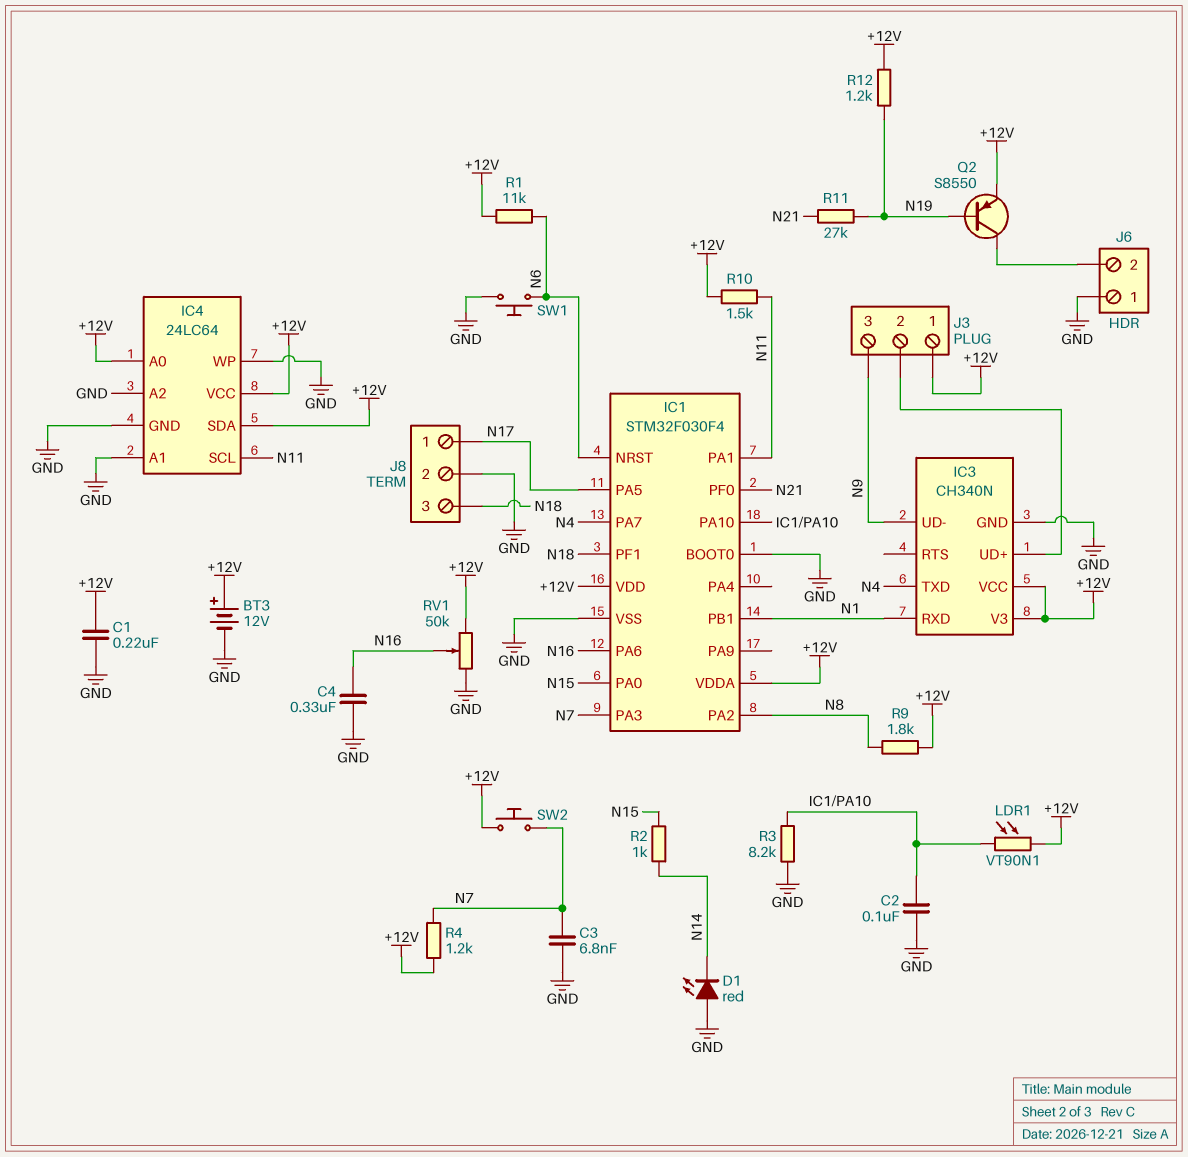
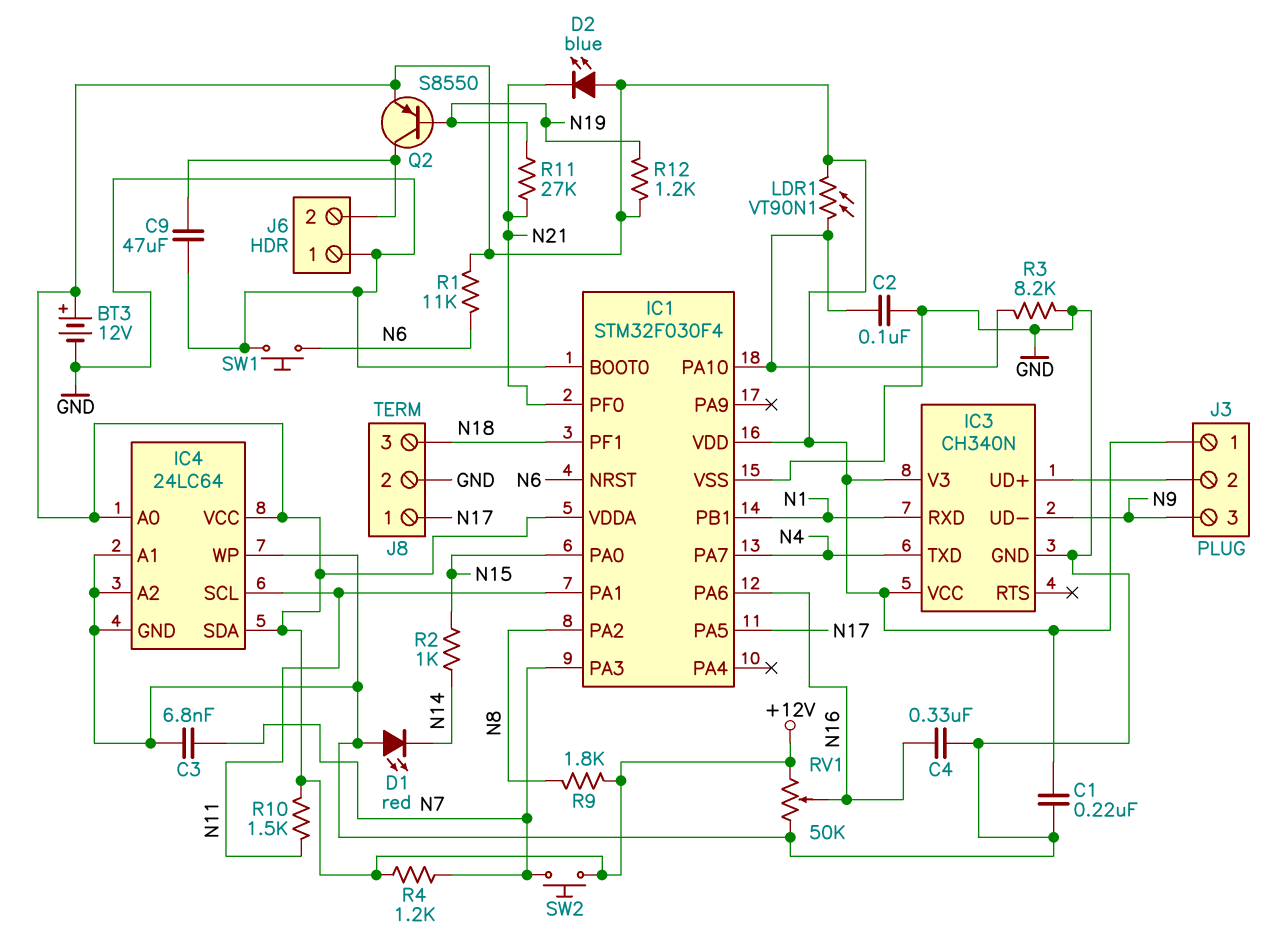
C9: none -> 47uF (GND, J6/2)
D2: none -> LED blue (A +12V, K N21)

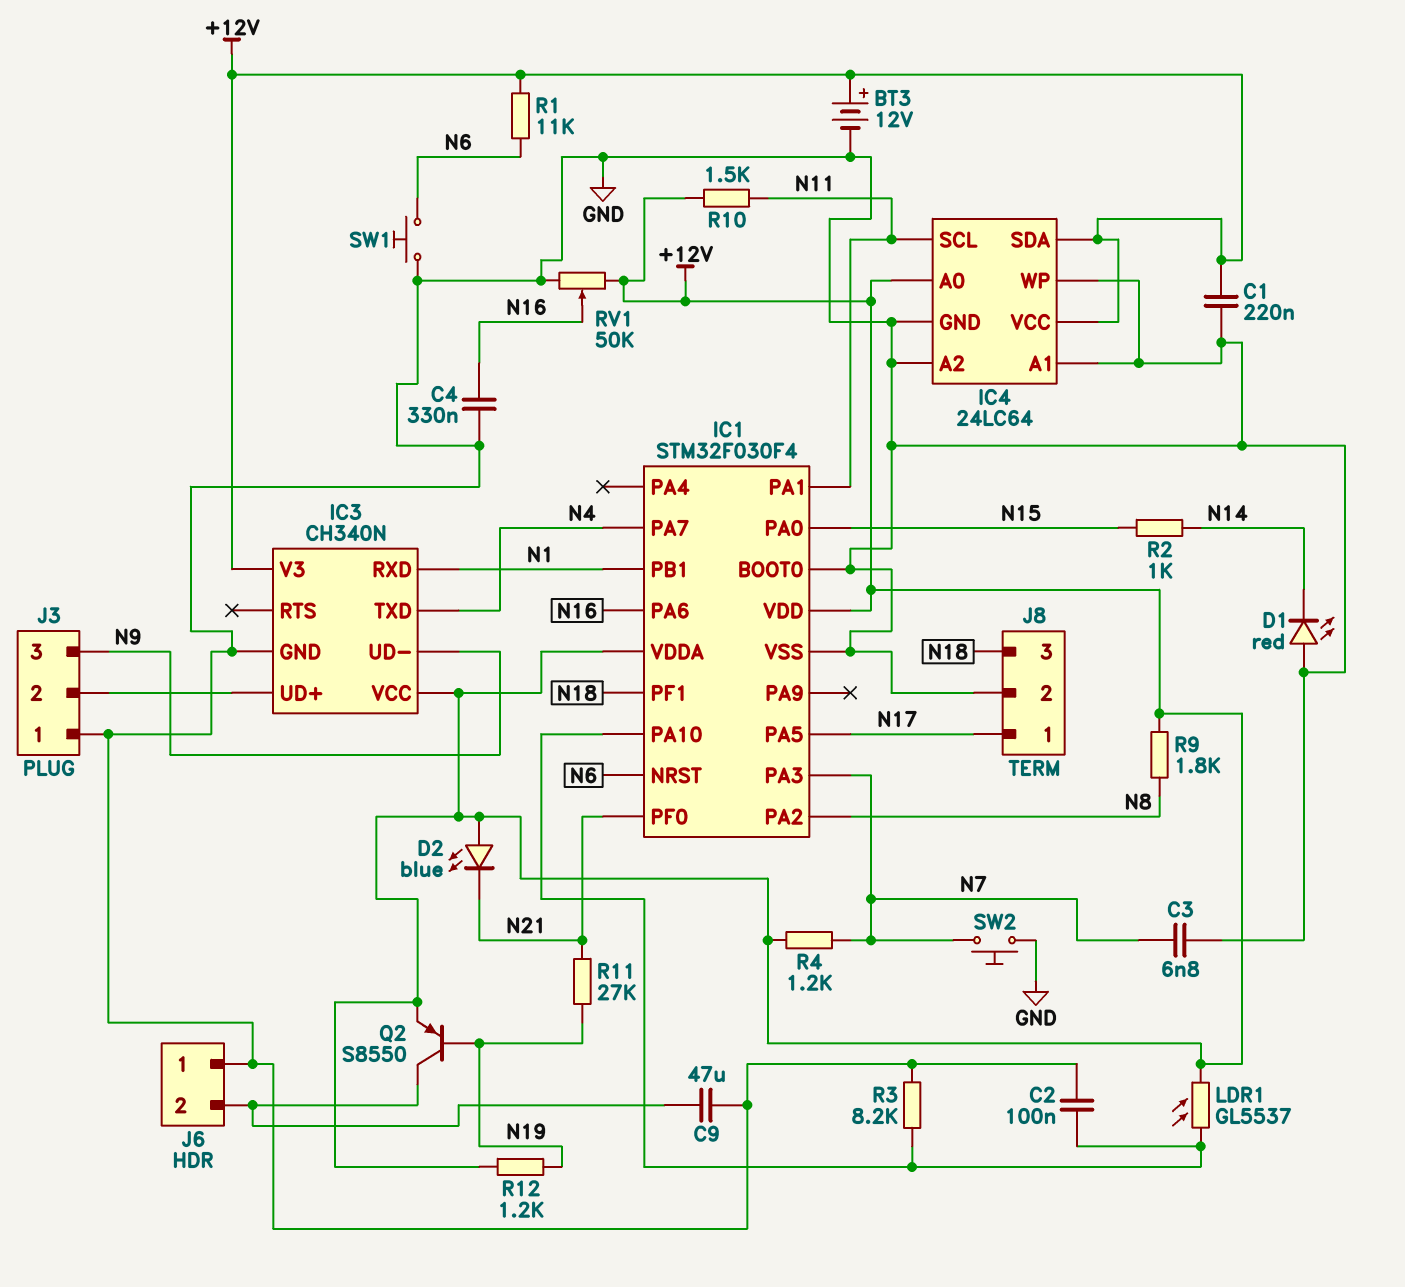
J3 pin 1: +12V -> GND
LDR1: VT90N1 (+12V, IC1/PA10) -> GL5537 (+12V, IC1/PA10)
SW2: button (+12V, N7) -> button (GND, N7)

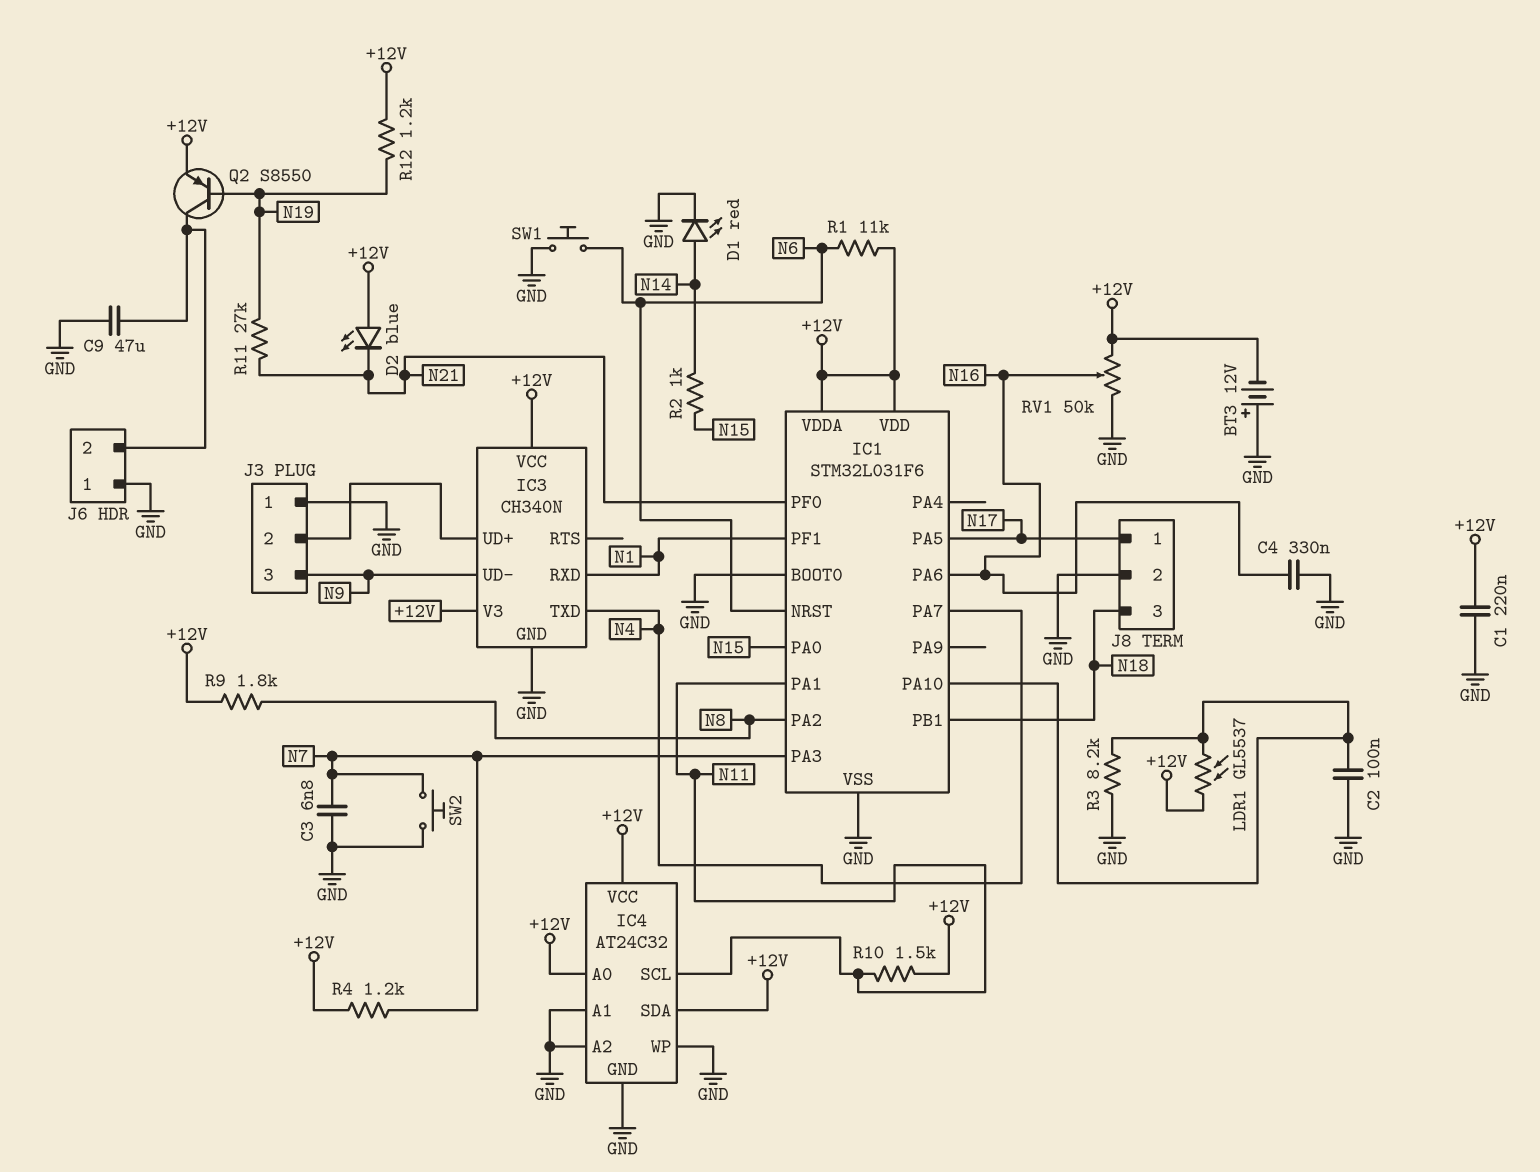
BT3: 12V (plus +12V, minus GND) -> 12V (plus GND, minus +12V)
D1: LED red (A GND, K N14) -> LED red (A N14, K GND)
IC1: STM32F030F4 -> STM32L031F6
IC1 pin PB1: N1 -> N18
IC1 pin PF1: N18 -> N1
IC4: 24LC64 -> AT24C32

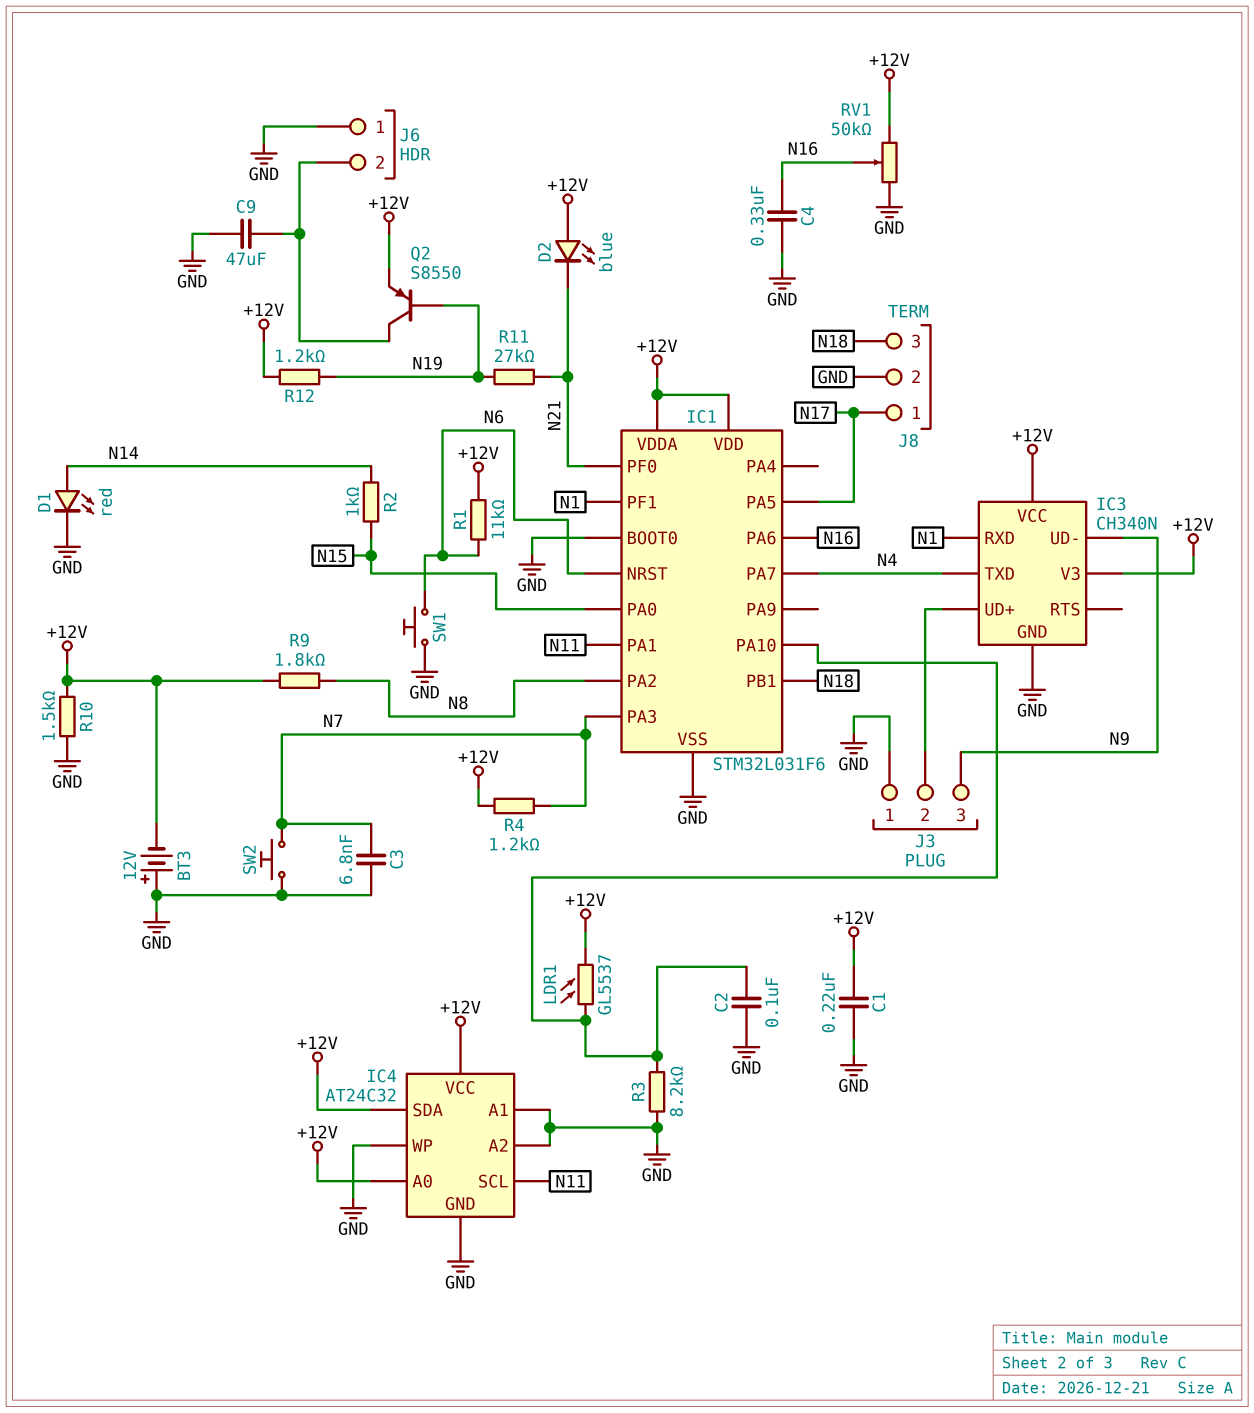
R10: 1.5k (+12V, N11) -> 1.5k (+12V, GND)

